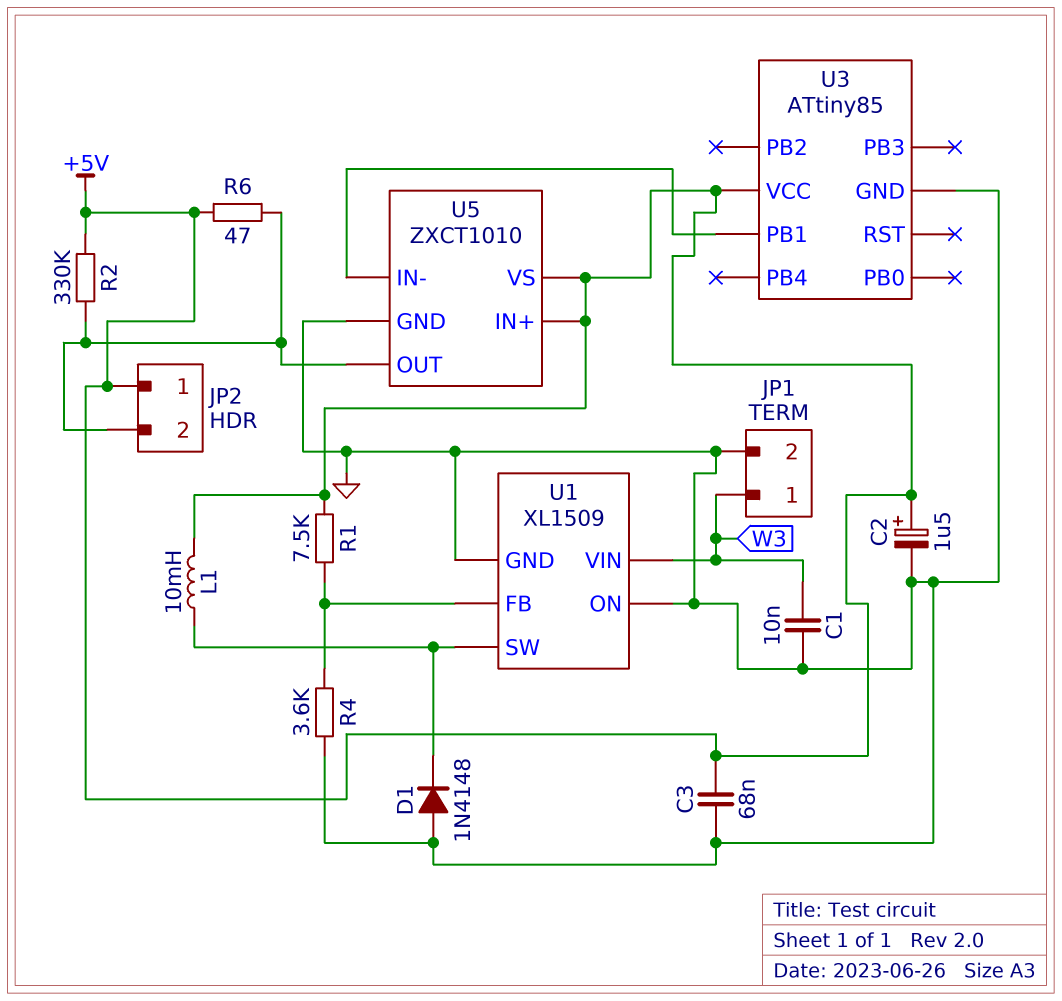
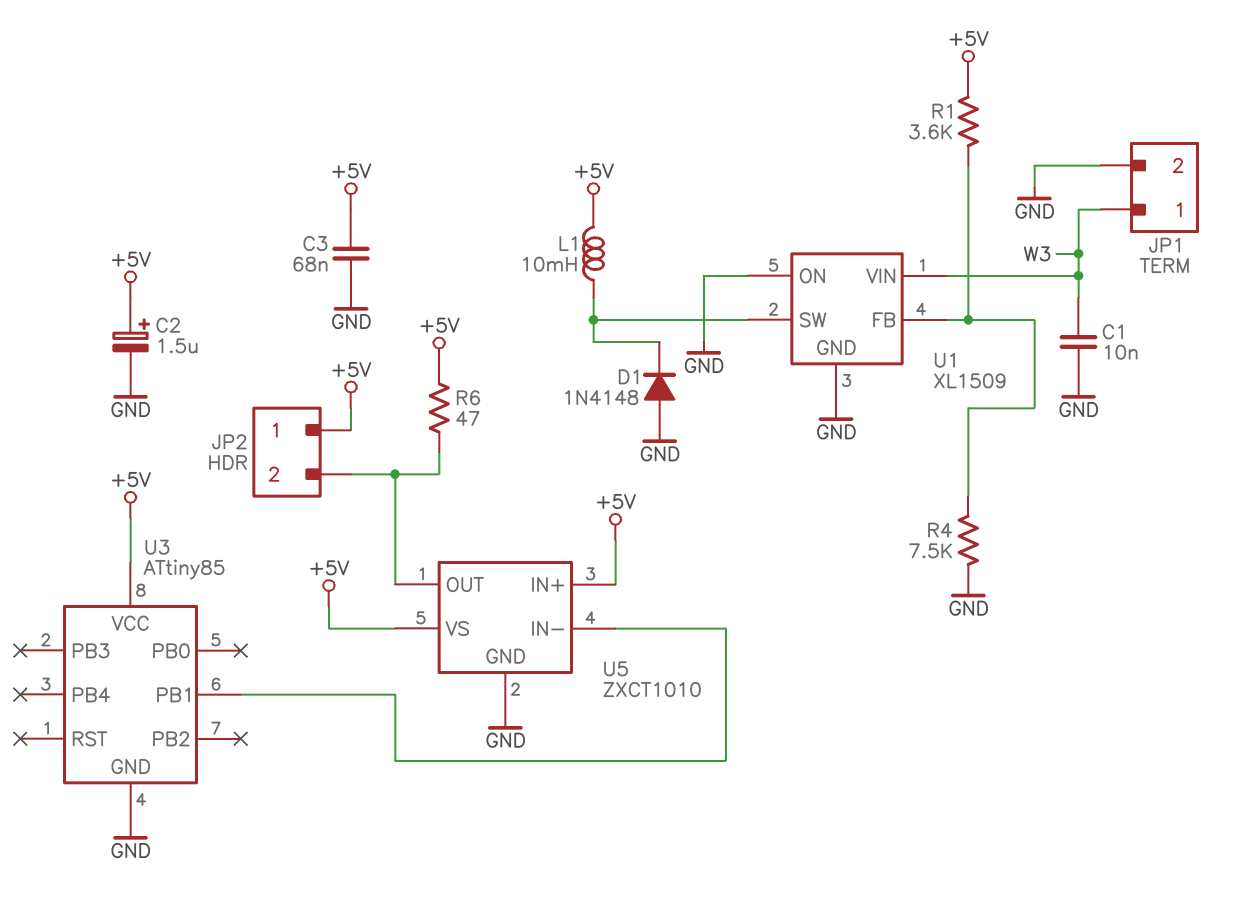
R1: 7.5k (+5V, U1/FB) -> 3.6k (+5V, U1/FB)
R2: 330k (+5V, JP2/2) -> none
R4: 3.6k (GND, U1/FB) -> 7.5k (GND, U1/FB)

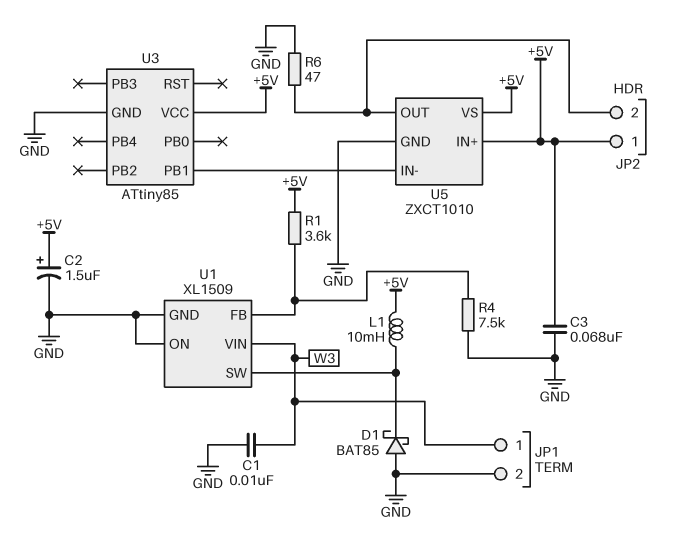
D1: diode 1N4148 (A GND, K U1/SW) -> schottky BAT85 (A GND, K U1/SW)
R6: 47 (+5V, JP2/2) -> 47 (GND, JP2/2)

